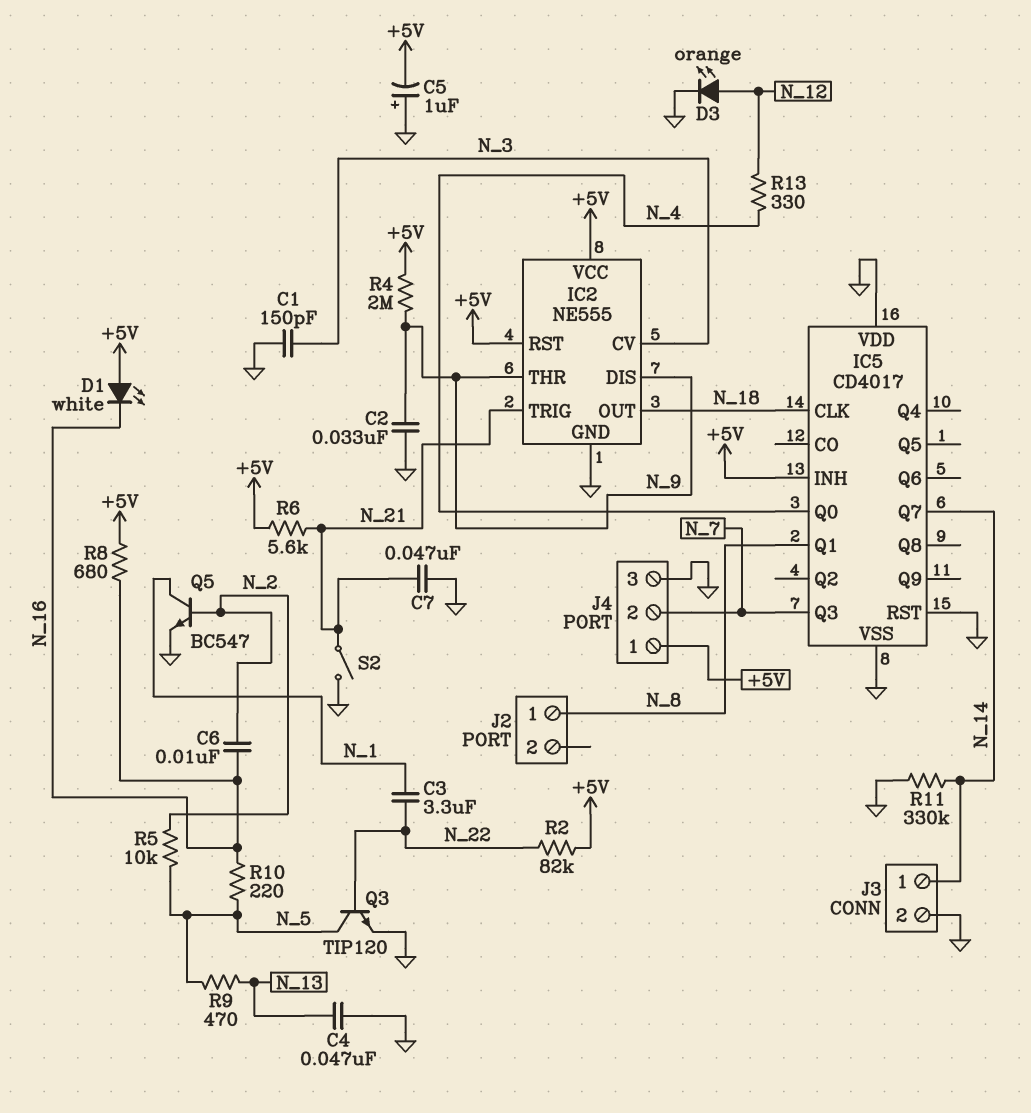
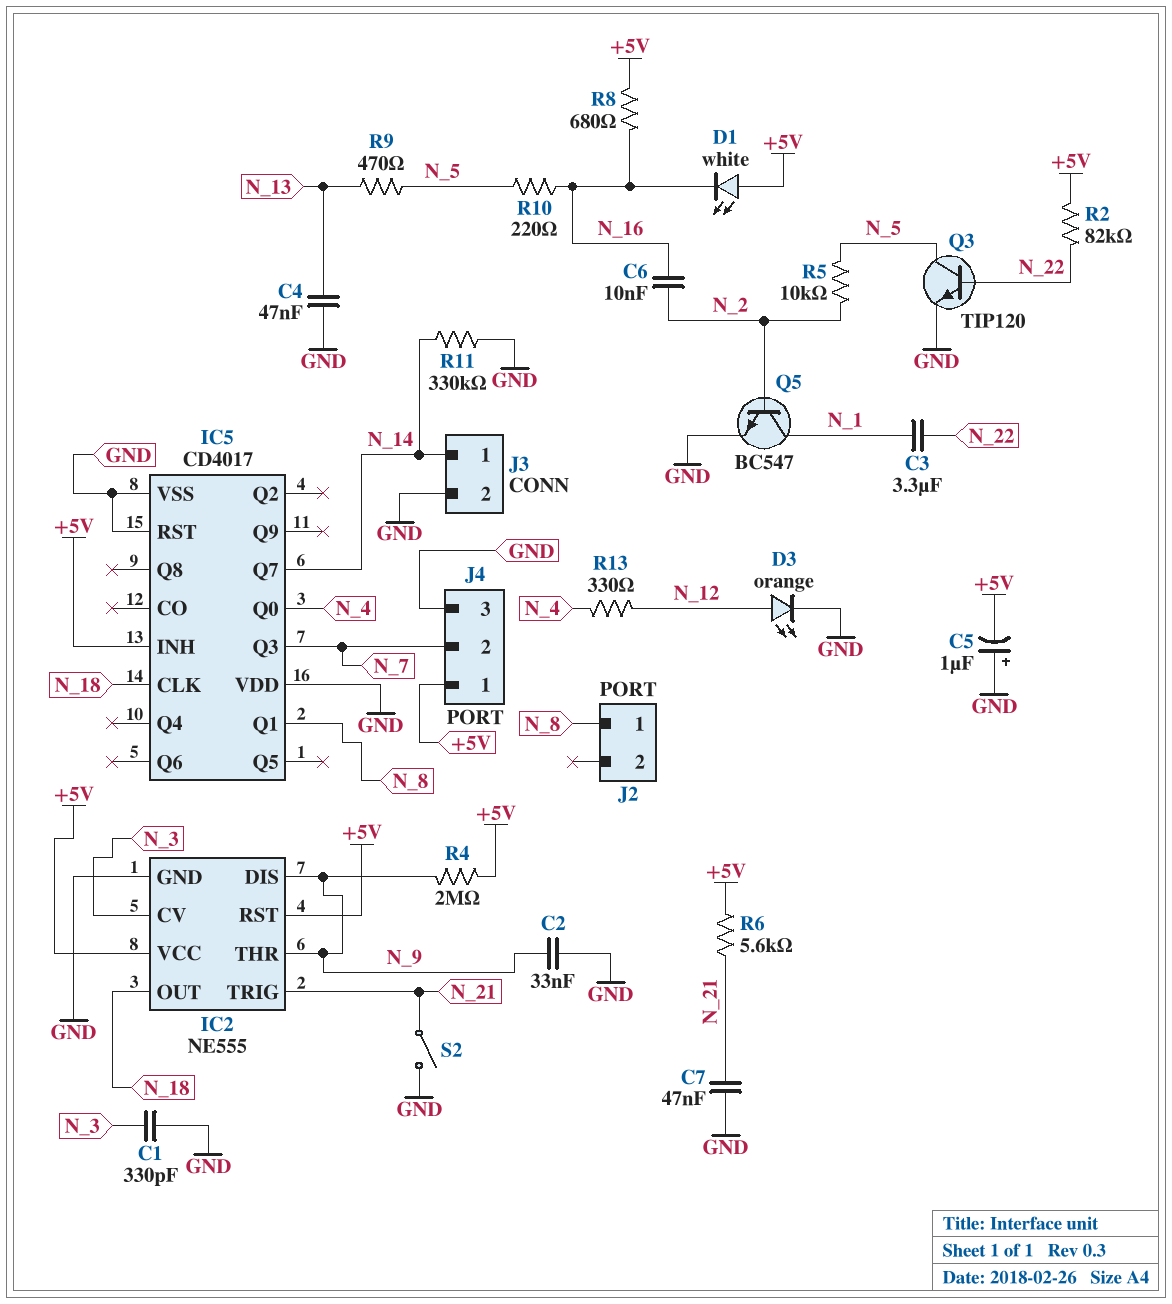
C1: 150pF (GND, N_3) -> 330pF (GND, N_3)

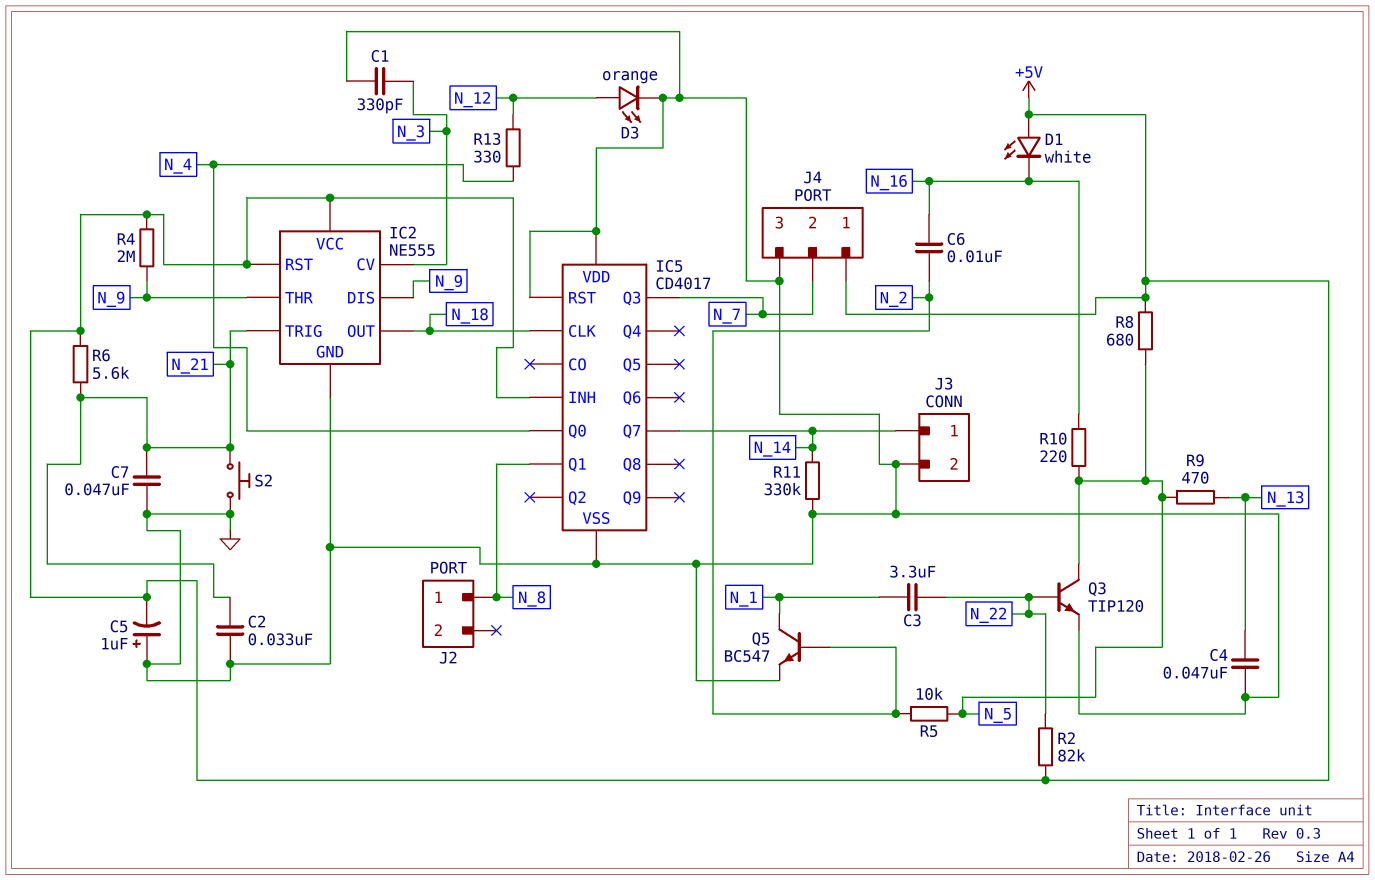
C2: 33nF (GND, N_9) -> 33nF (GND, N_21)
R8: 680 (+5V, N_16) -> 680 (+5V, N_5)
S2: switch (GND, N_21) -> button (GND, N_21)

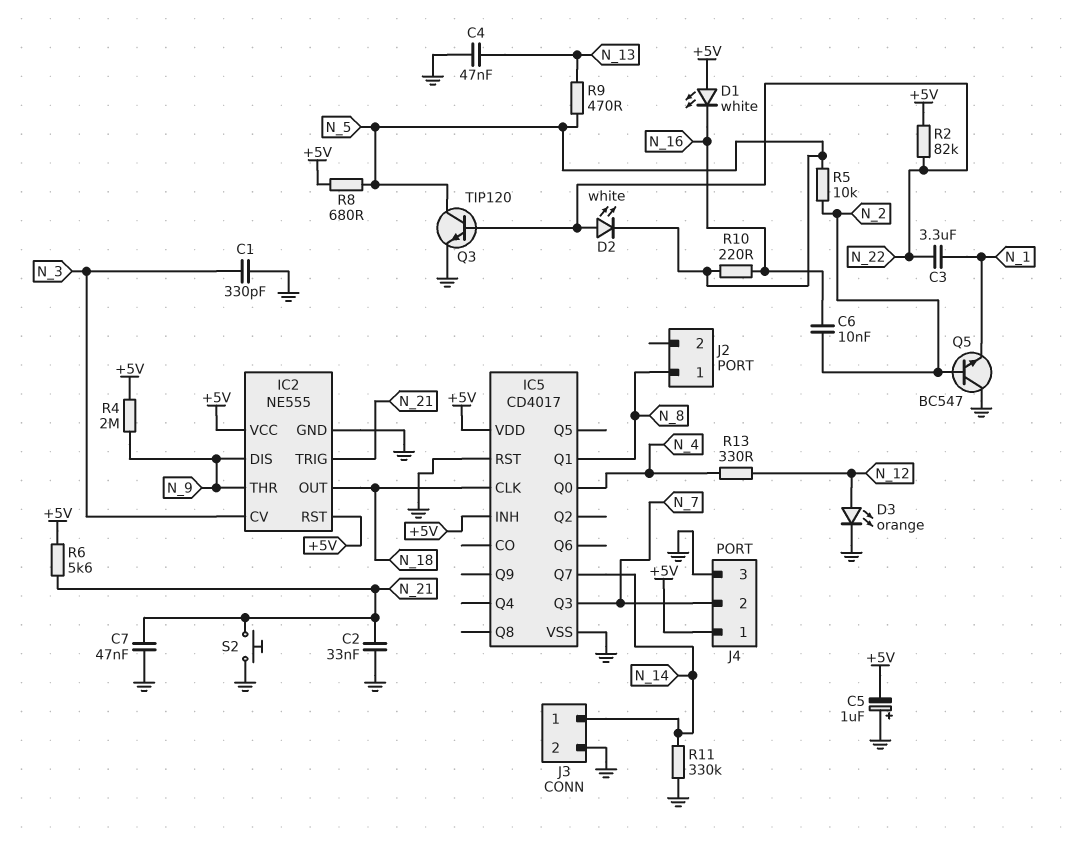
D2: none -> LED white (A N_22, K N_5)
IC5 pin VDD: GND -> +5V
Q5: NPN BC547 (B N_2, C N_1, E GND) -> NPN BC547 (B N_2, C GND, E N_1)

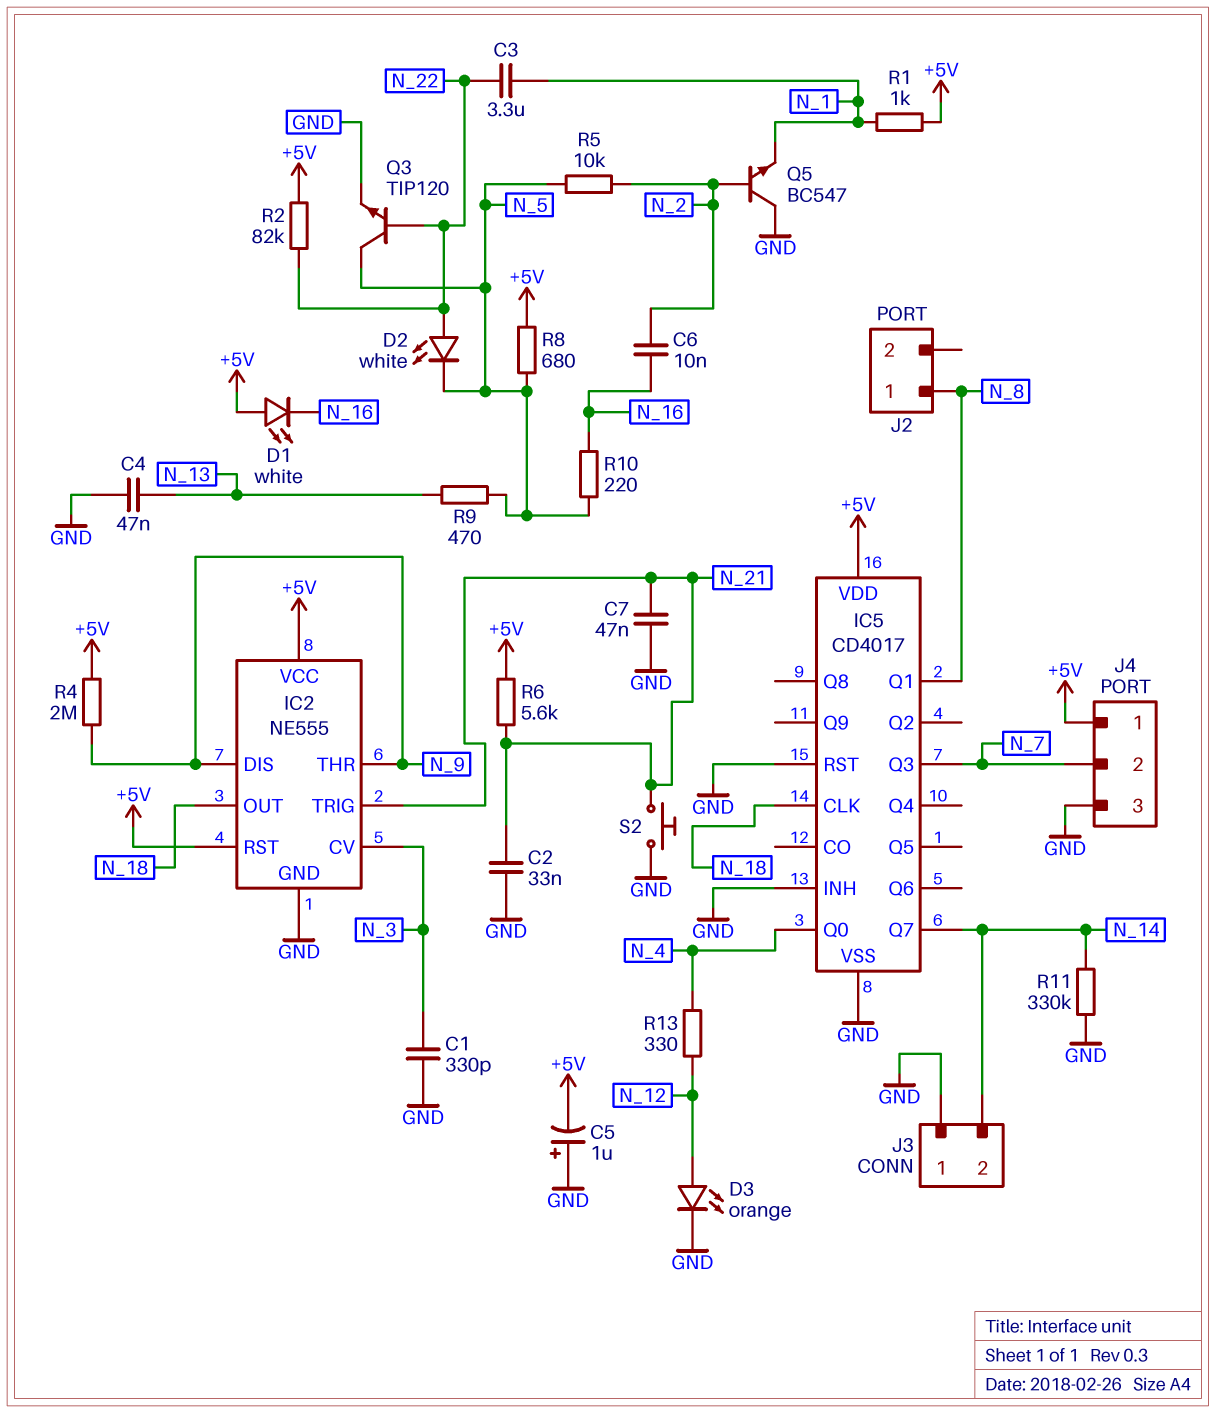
IC5 pin INH: +5V -> GND
J3 pin 1: N_14 -> GND
J3 pin 2: GND -> N_14
R1: none -> 1k (+5V, N_1)

